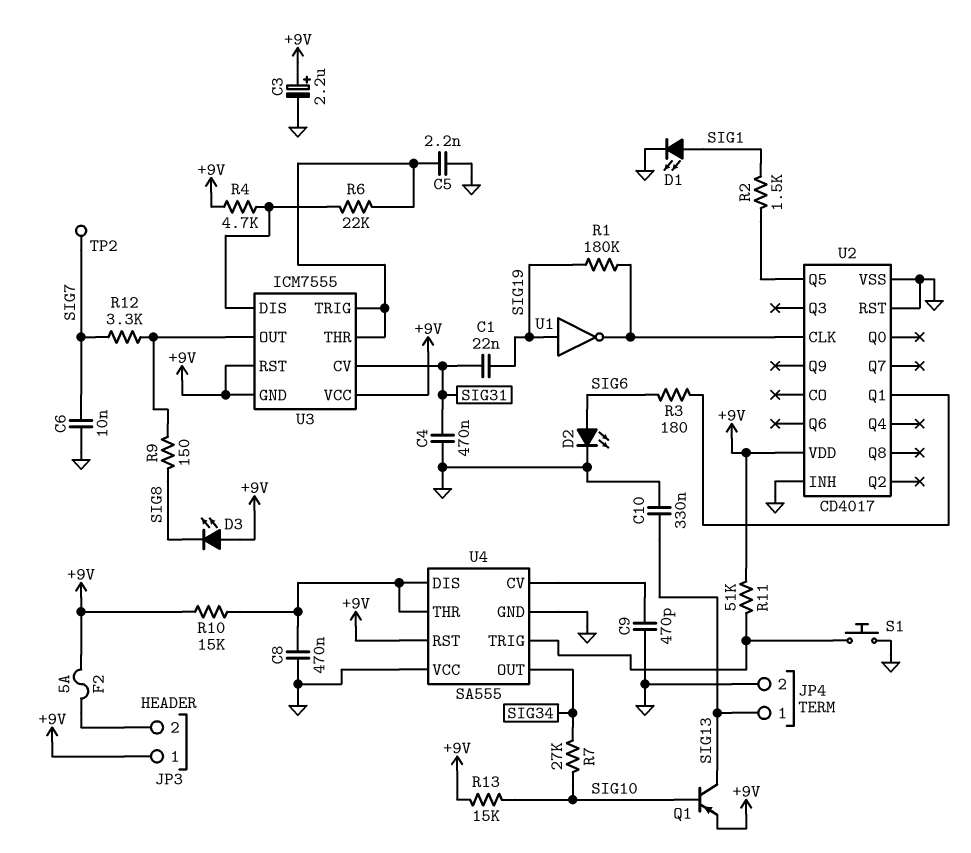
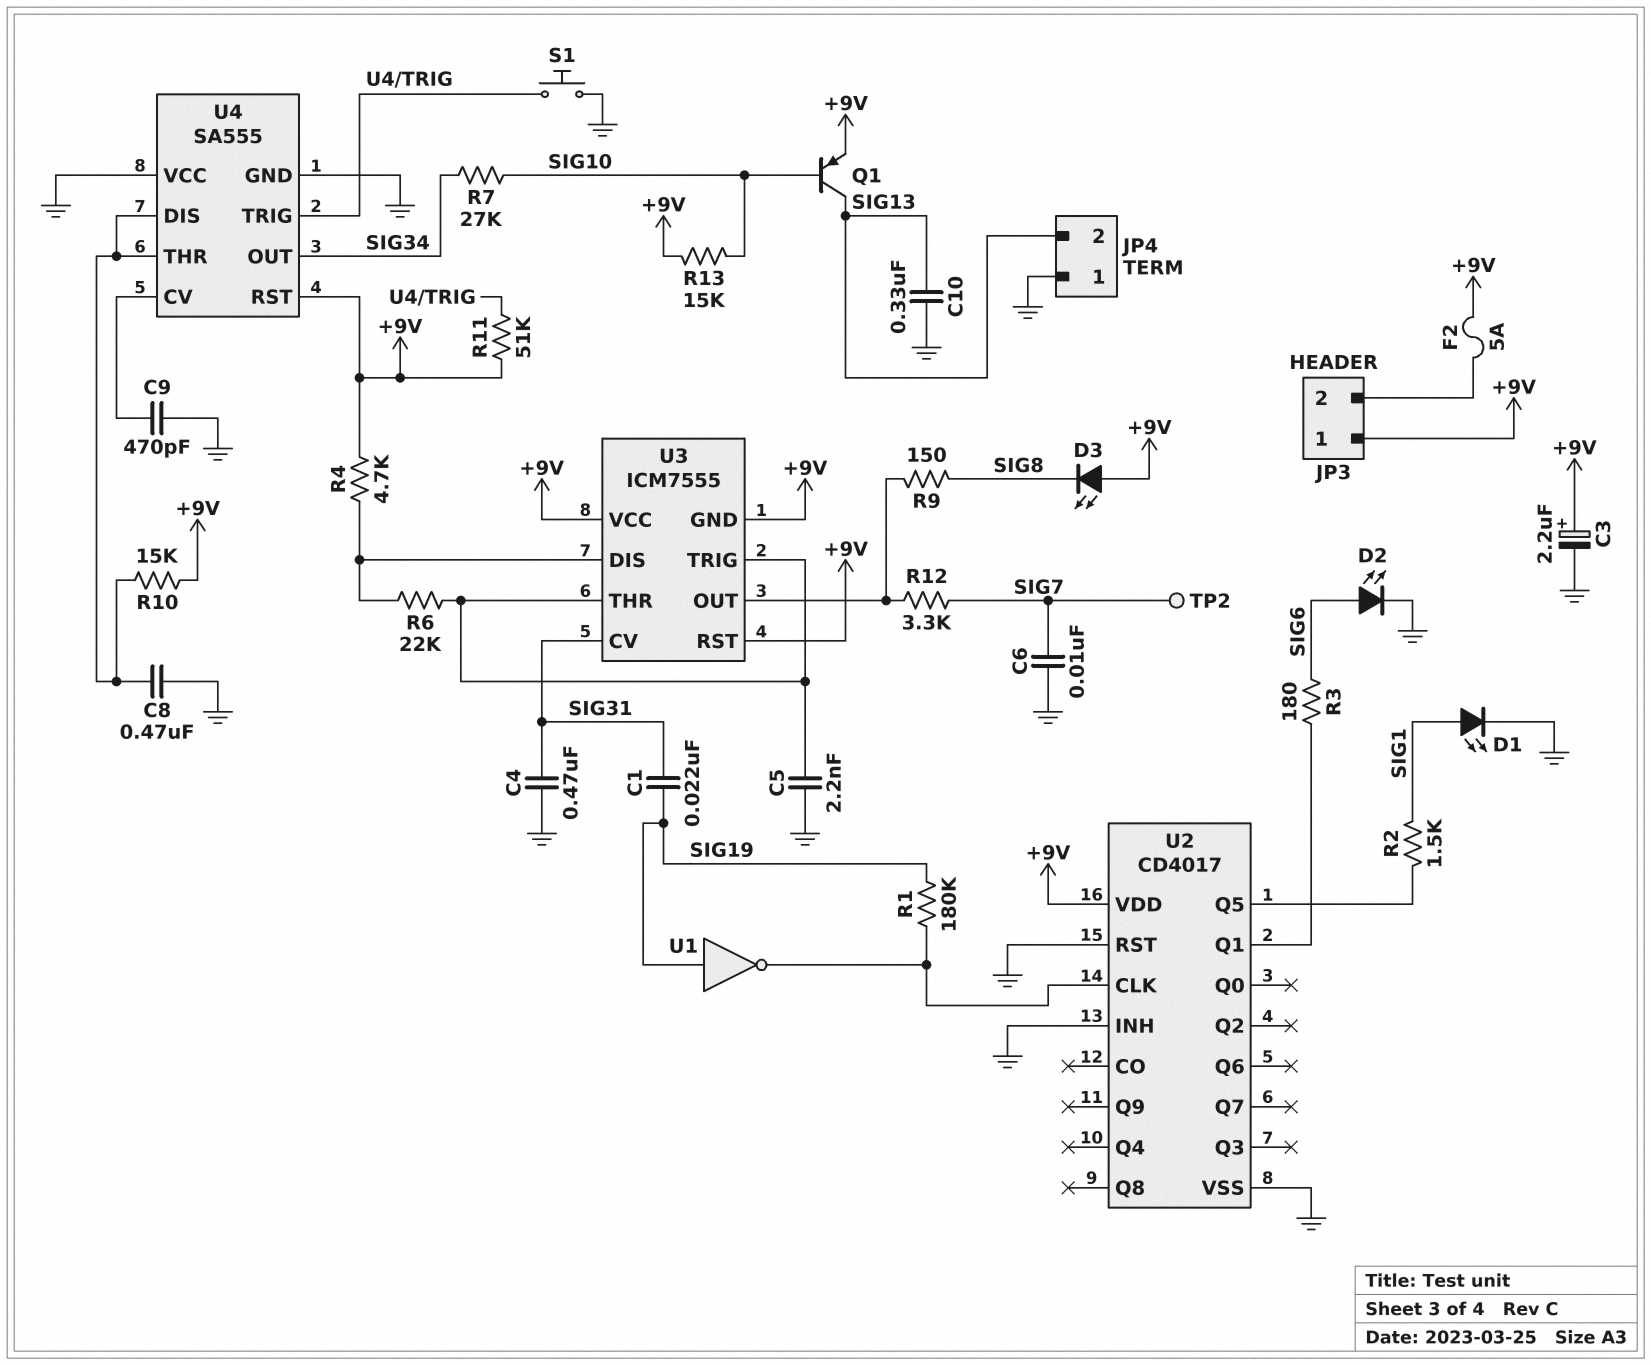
JP4 pin 1: SIG13 -> GND
JP4 pin 2: GND -> SIG13

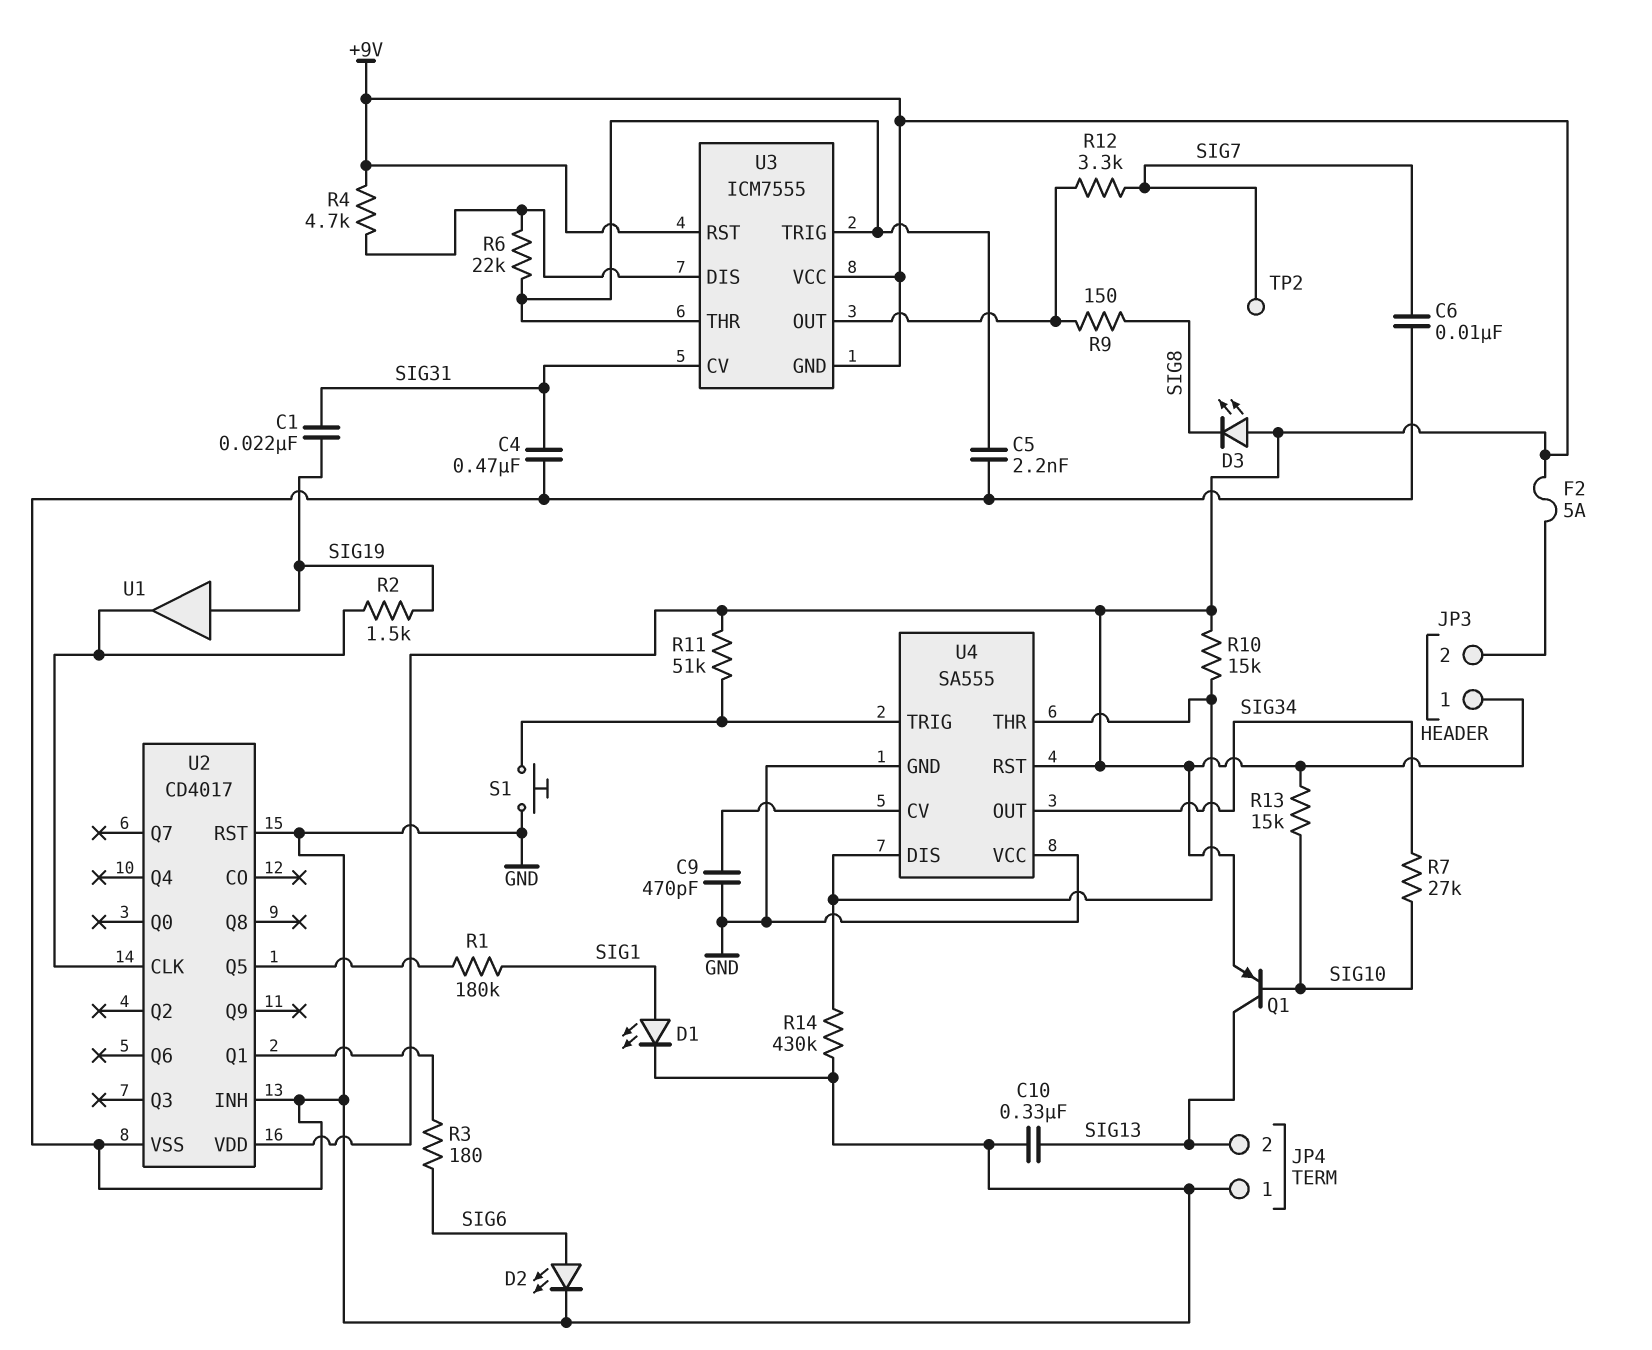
C3: 2.2uF (plus +9V, minus GND) -> none
C8: 470nF (GND, U4/DIS) -> none
R1: 180k (SIG19, U2/CLK) -> 180k (SIG1, U2/Q5)
R2: 1.5k (SIG1, U2/Q5) -> 1.5k (SIG19, U2/CLK)
R14: none -> 430k (GND, U4/DIS)
U1: NOT (in SIG19, out U2/CLK) -> buffer (in SIG19, out U2/CLK)

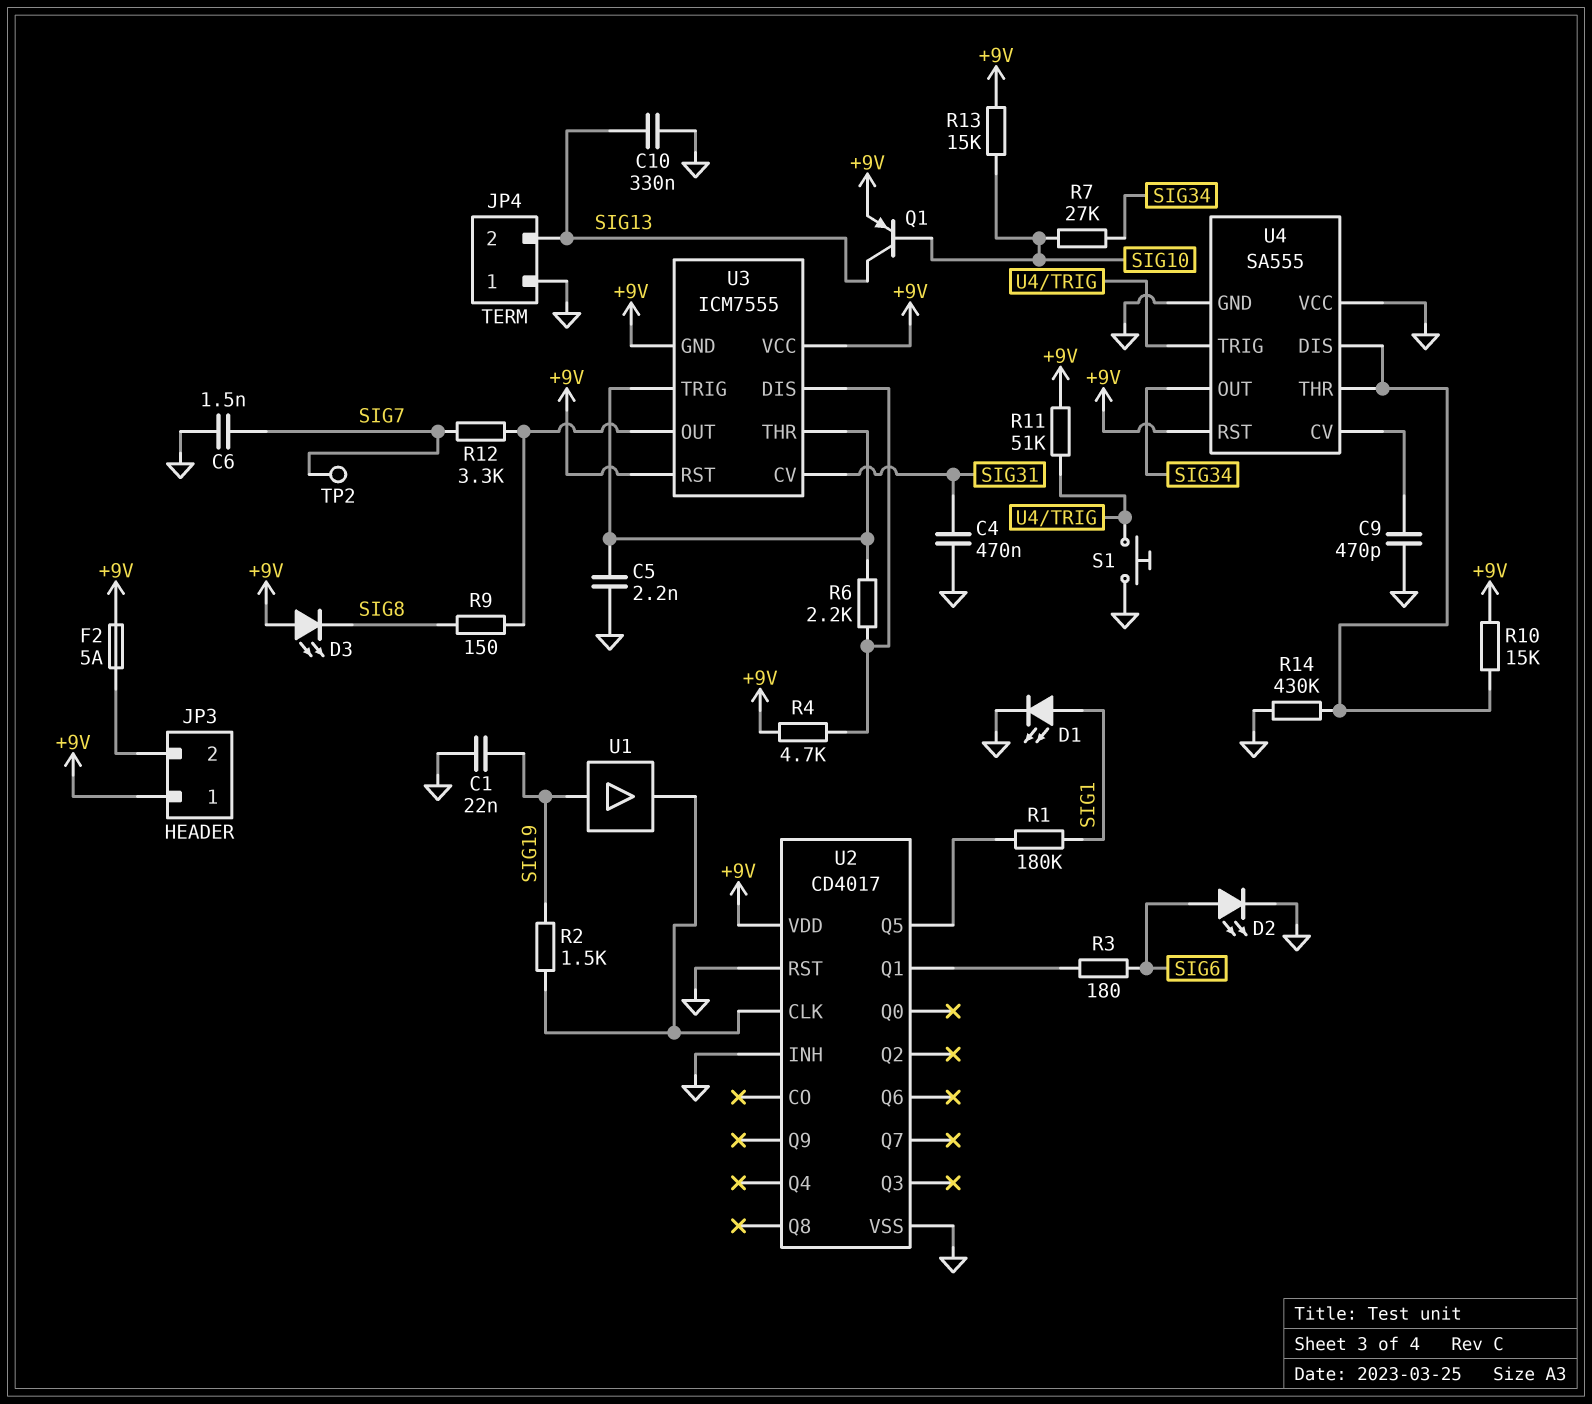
C1: 22nF (SIG19, SIG31) -> 22nF (GND, SIG19)
C6: 10nF (GND, SIG7) -> 1.5nF (GND, SIG7)
R6: 22k (U3/DIS, U3/THR) -> 2.2k (U3/DIS, U3/THR)

